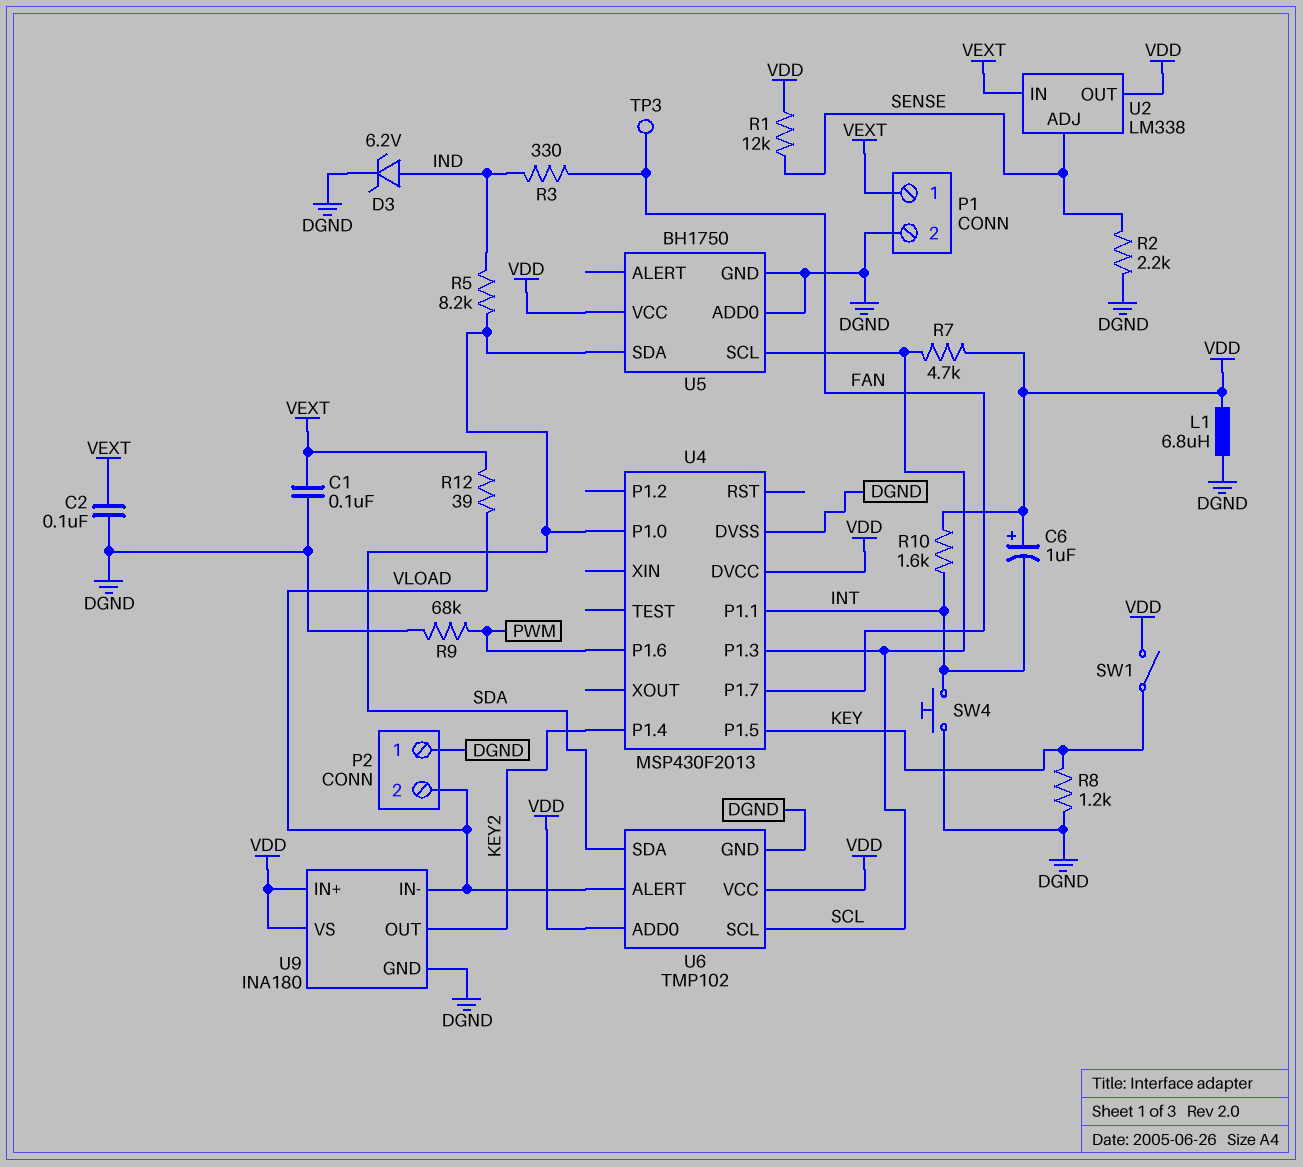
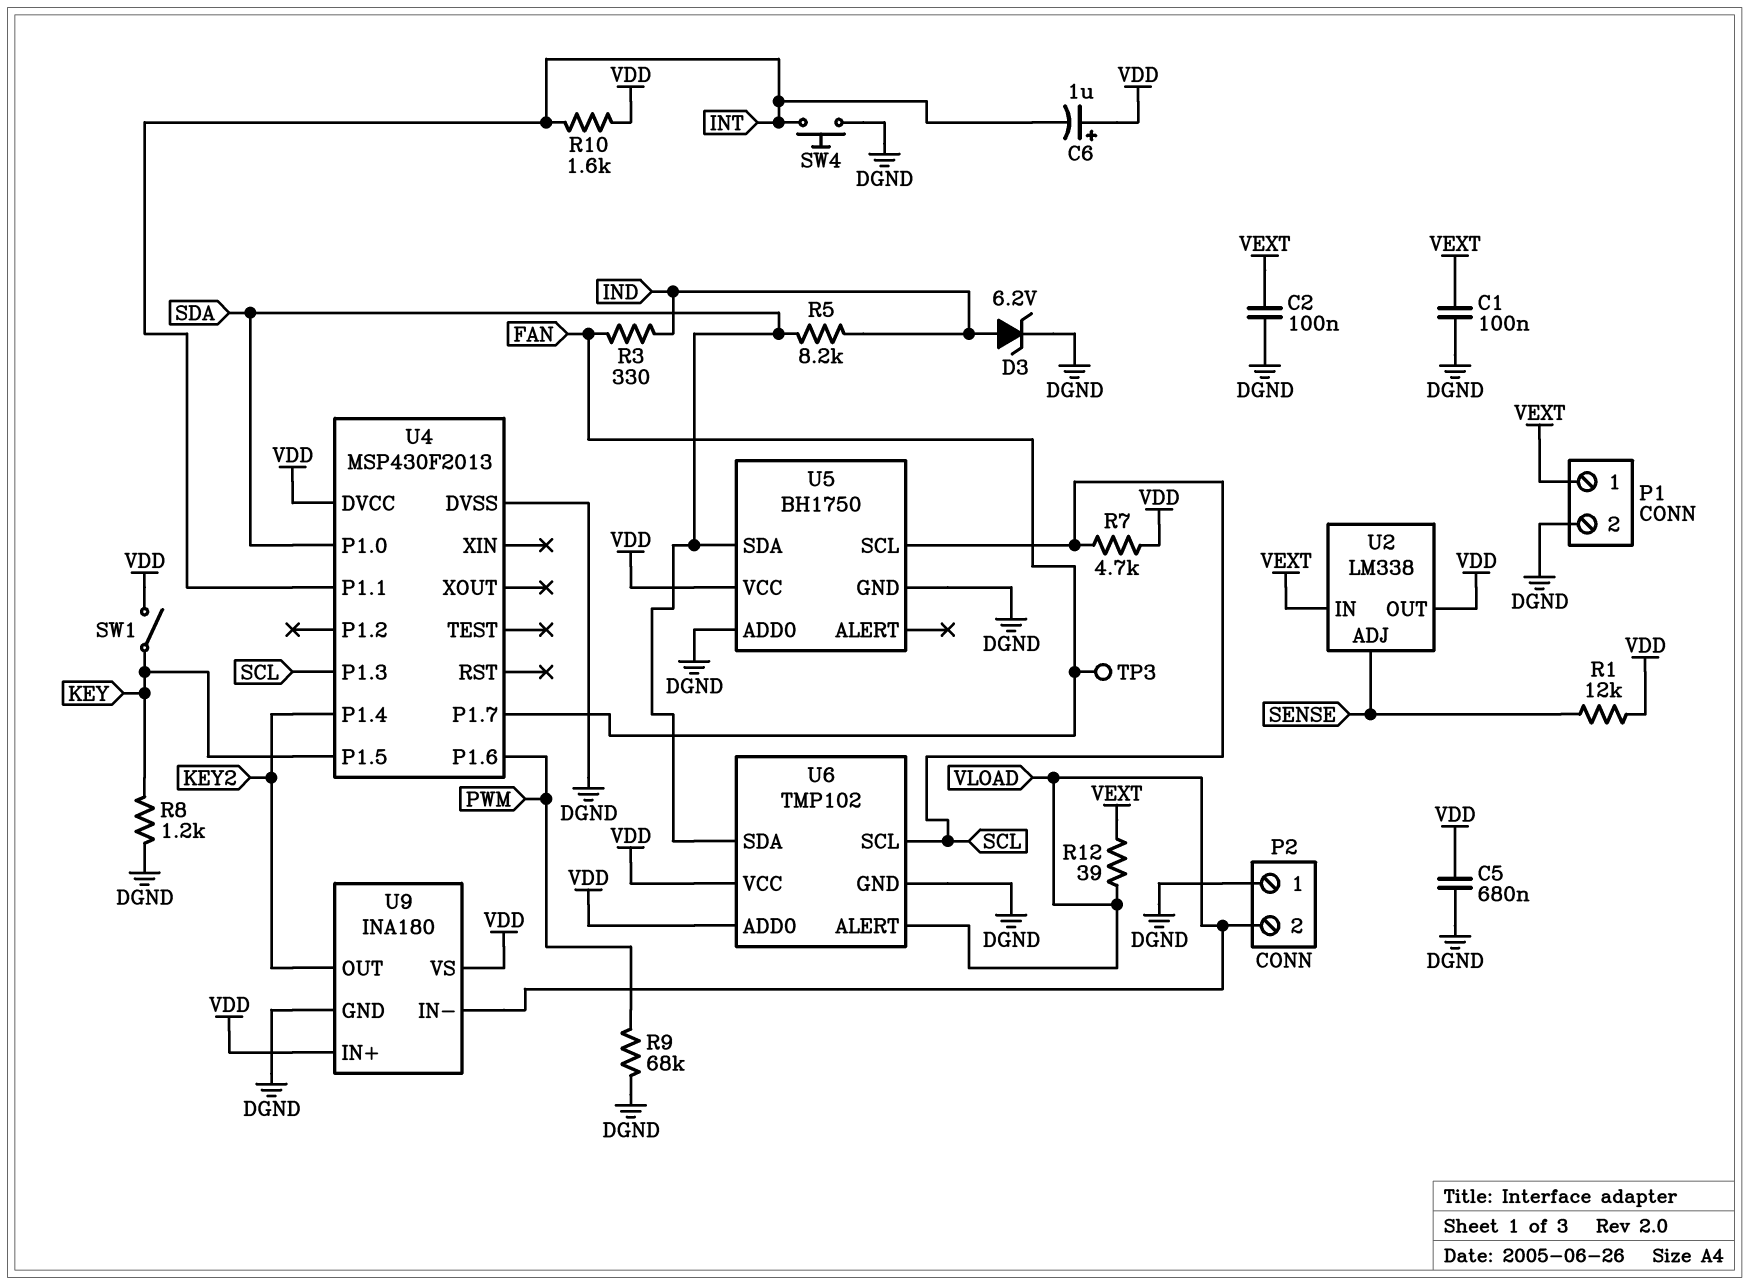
C5: none -> 680nF (DGND, VDD)
L1: 6.8uH (DGND, VDD) -> none
R2: 2.2k (DGND, SENSE) -> none

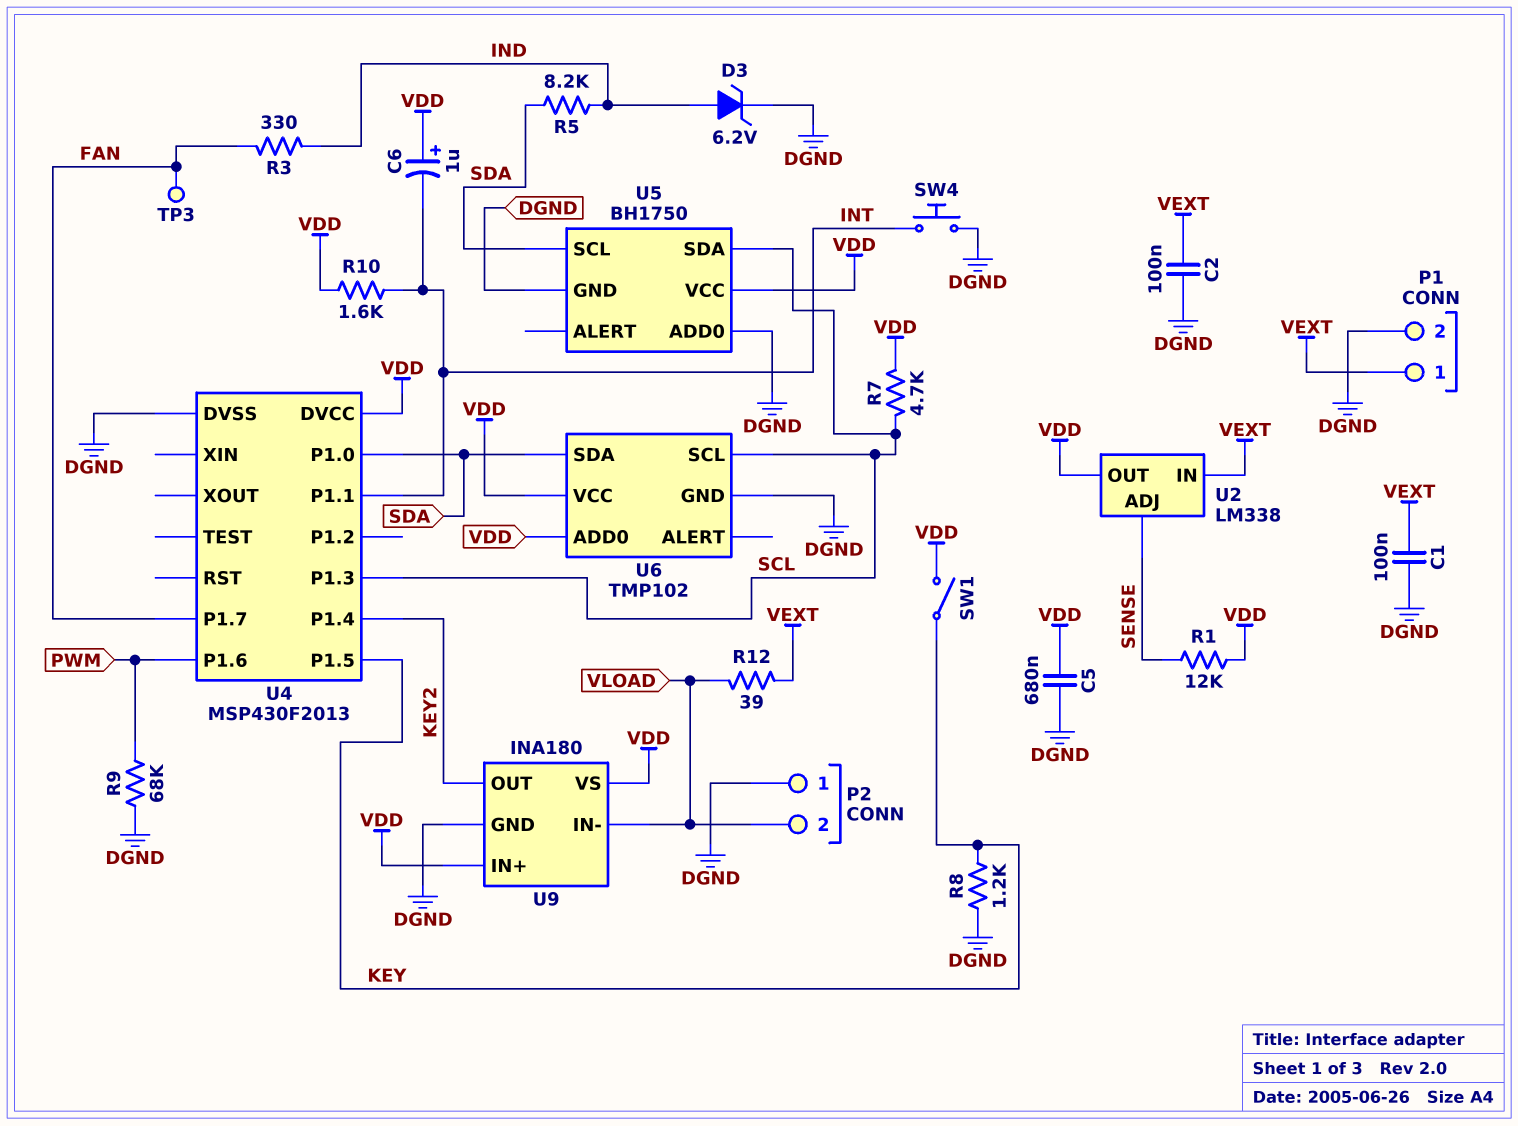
U5 pin SCL: SCL -> SDA
U5 pin SDA: SDA -> SCL
U6 pin ALERT: VLOAD -> none

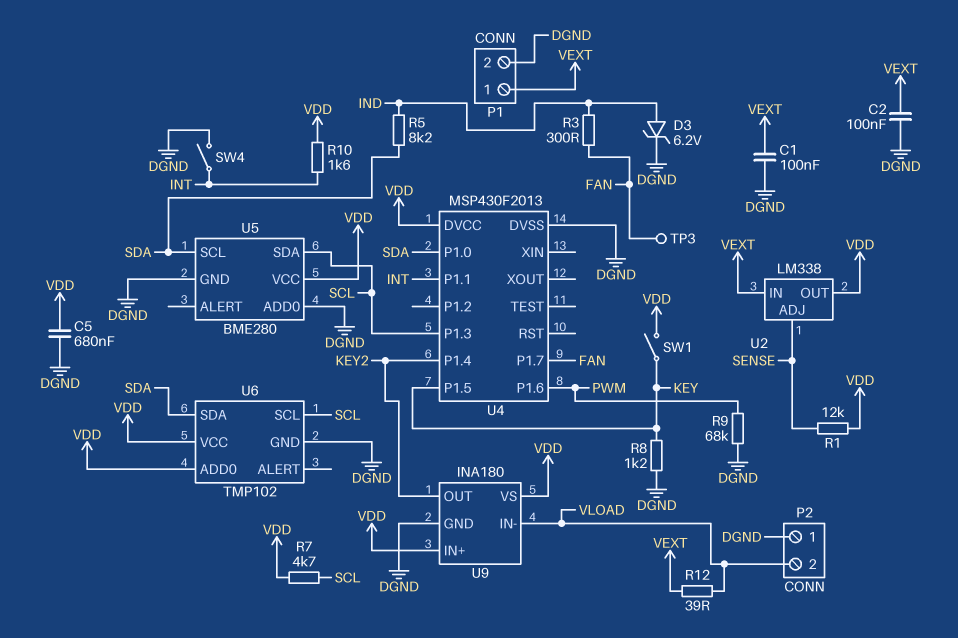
C6: 1uF (plus VDD, minus INT) -> none
R3: 330 (FAN, IND) -> 300 (FAN, IND)
SW4: button (DGND, INT) -> switch (DGND, INT)
U5: BH1750 -> BME280

